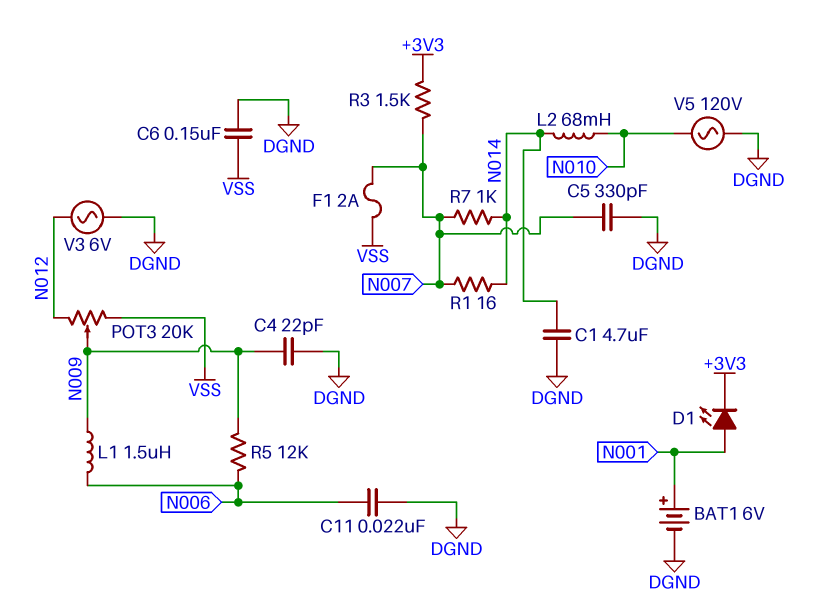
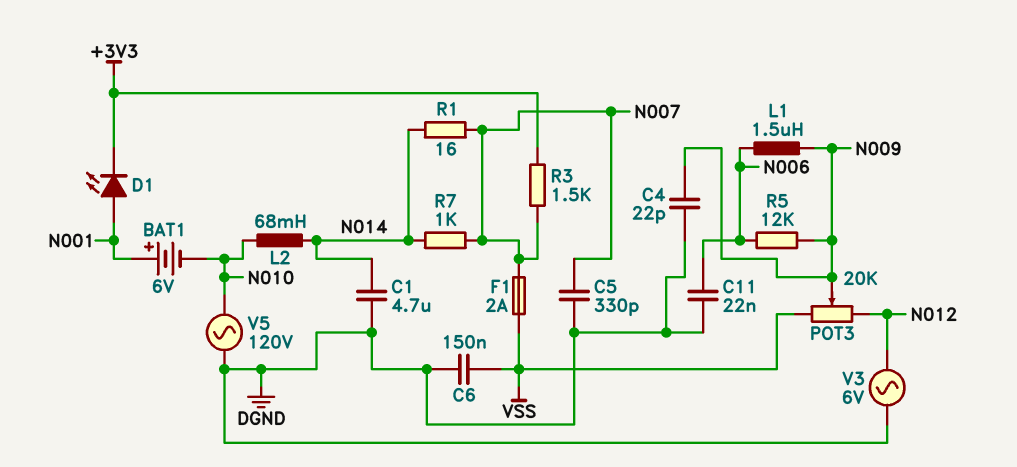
BAT1: 6V (plus N001, minus DGND) -> 6V (plus N001, minus N010)

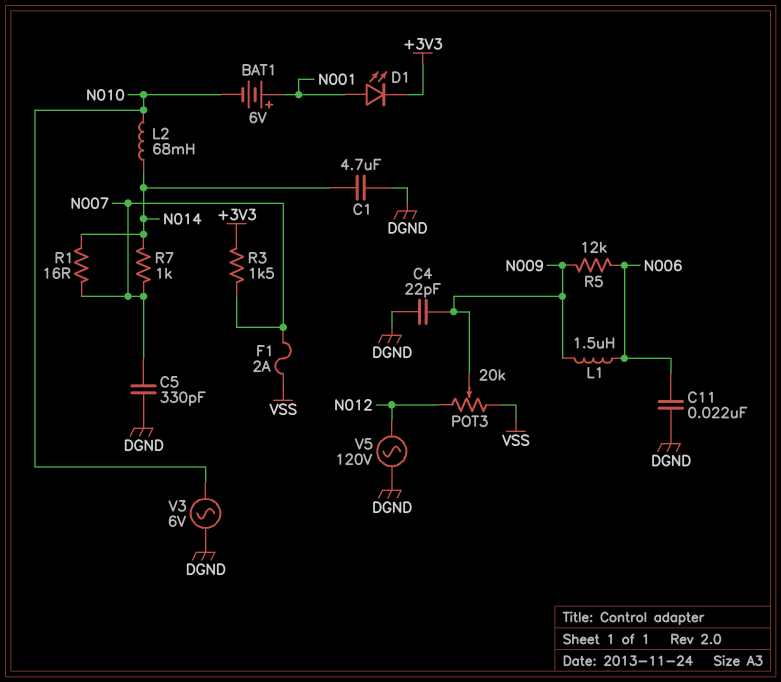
C6: 150nF (DGND, VSS) -> none
V3: AC 6V (DGND, N012) -> AC 6V (DGND, N010)
V5: AC 120V (DGND, N010) -> AC 120V (DGND, N012)

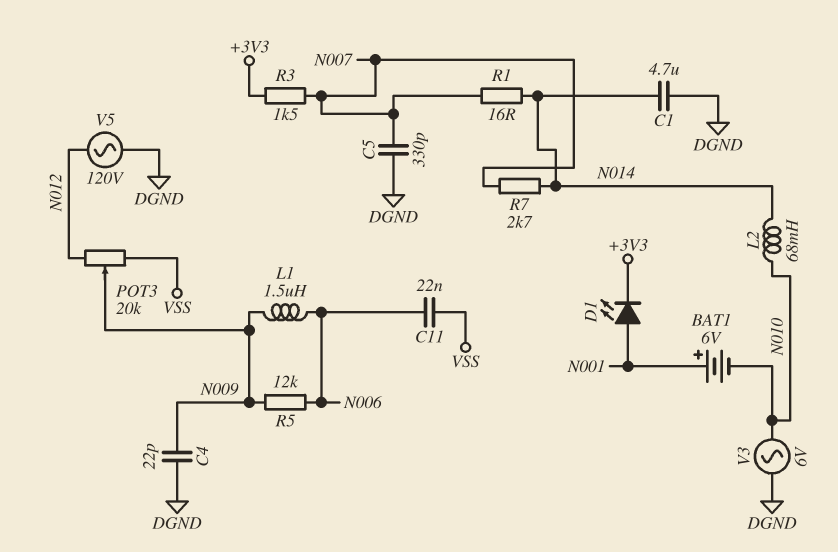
C11: 22nF (DGND, N006) -> 22nF (N006, VSS)
F1: 2A (N007, VSS) -> none
R7: 1k (N007, N014) -> 2.7k (N007, N014)

